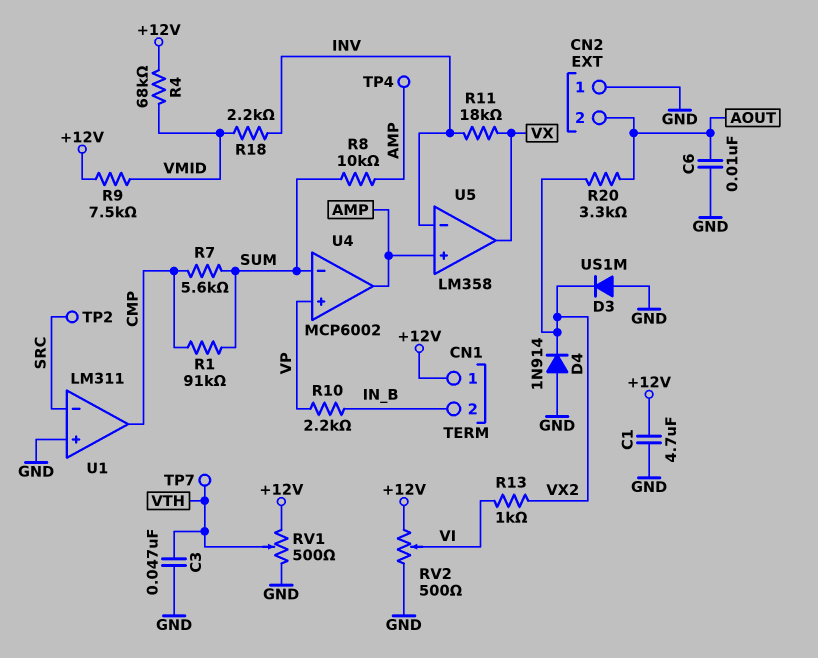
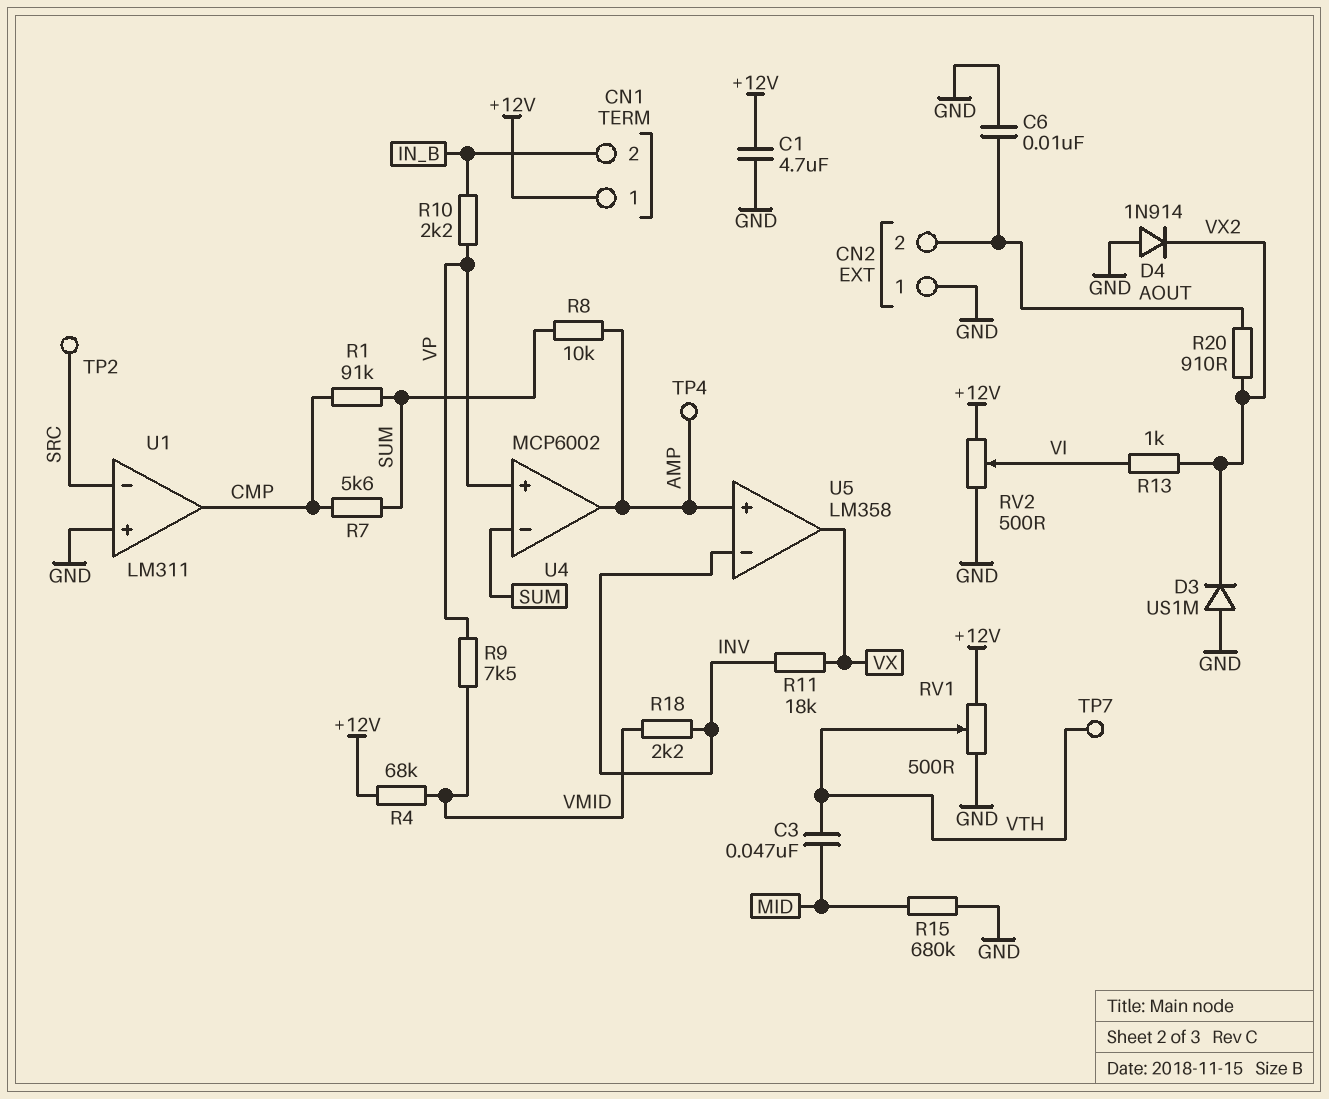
C3: 47nF (GND, VTH) -> 47nF (MID, VTH)
R9: 7.5k (+12V, VMID) -> 7.5k (VMID, VP)
R15: none -> 680k (GND, MID)
R20: 3.3k (AOUT, VX2) -> 910 (AOUT, VX2)

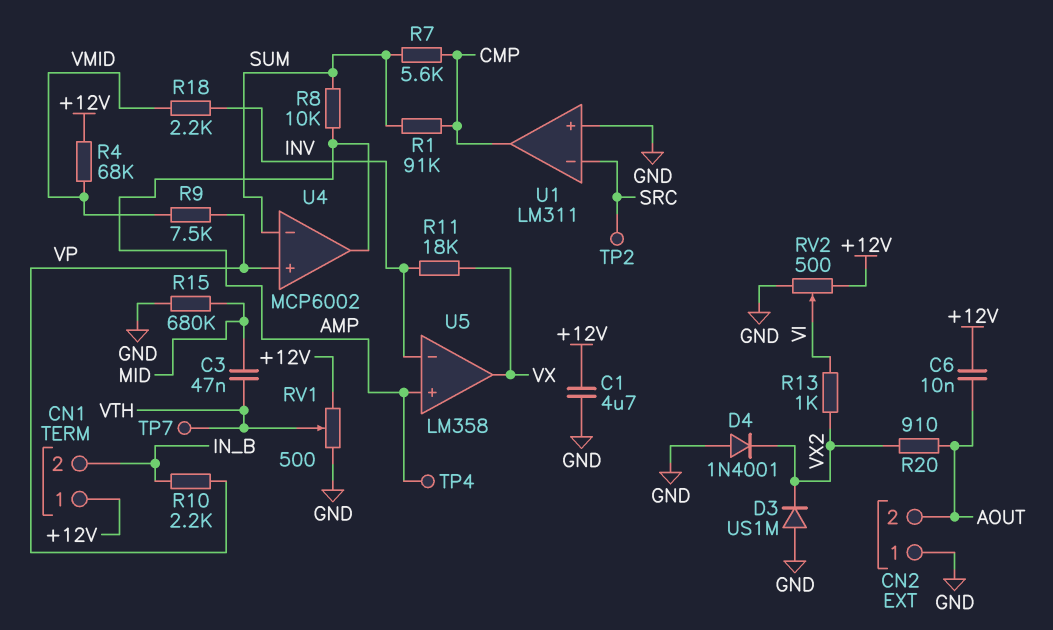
C6: 10nF (AOUT, GND) -> 10nF (+12V, AOUT)
D4: diode 1N914 (A GND, K VX2) -> diode 1N4001 (A GND, K VX2)

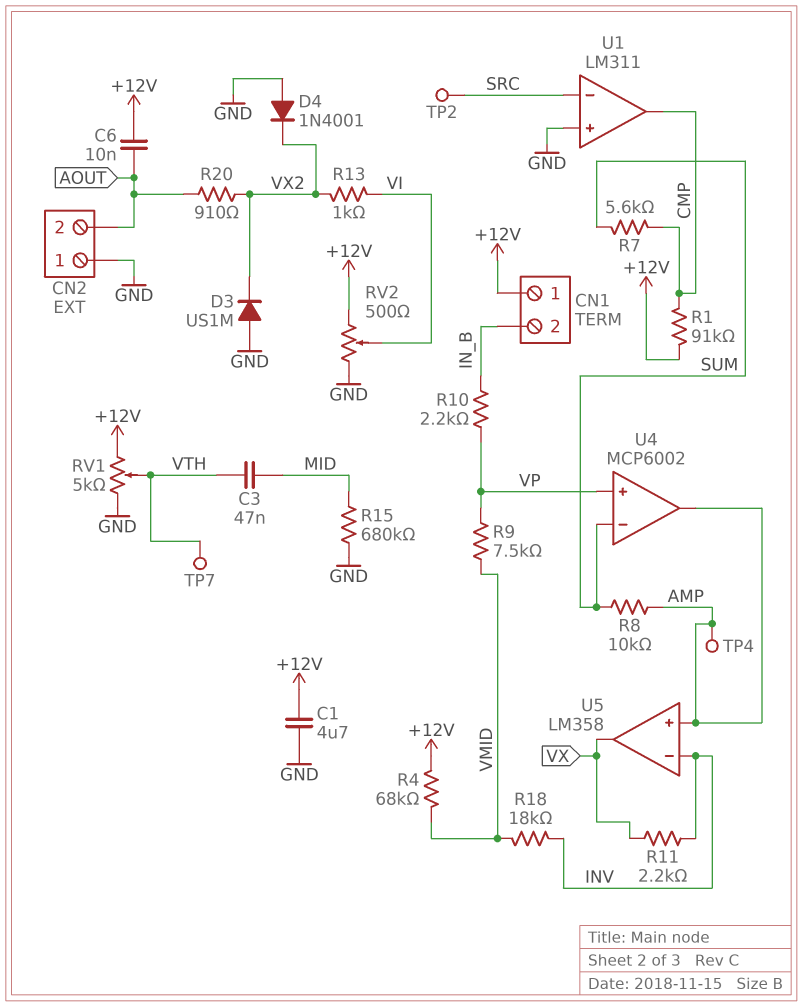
R1: 91k (CMP, SUM) -> 91k (+12V, CMP)
R11: 18k (INV, VX) -> 2.2k (INV, VX)
R18: 2.2k (INV, VMID) -> 18k (INV, VMID)
RV1: 500 (+12V, GND, wiper VTH) -> 5k (+12V, GND, wiper VTH)

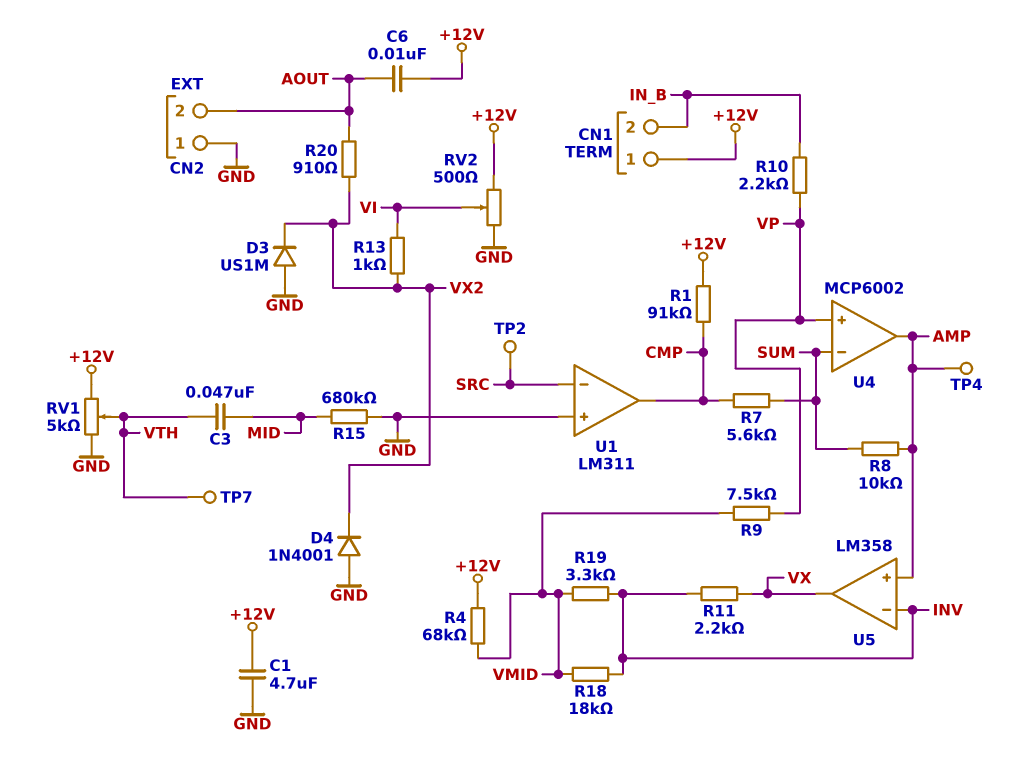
R19: none -> 3.3k (INV, VMID)

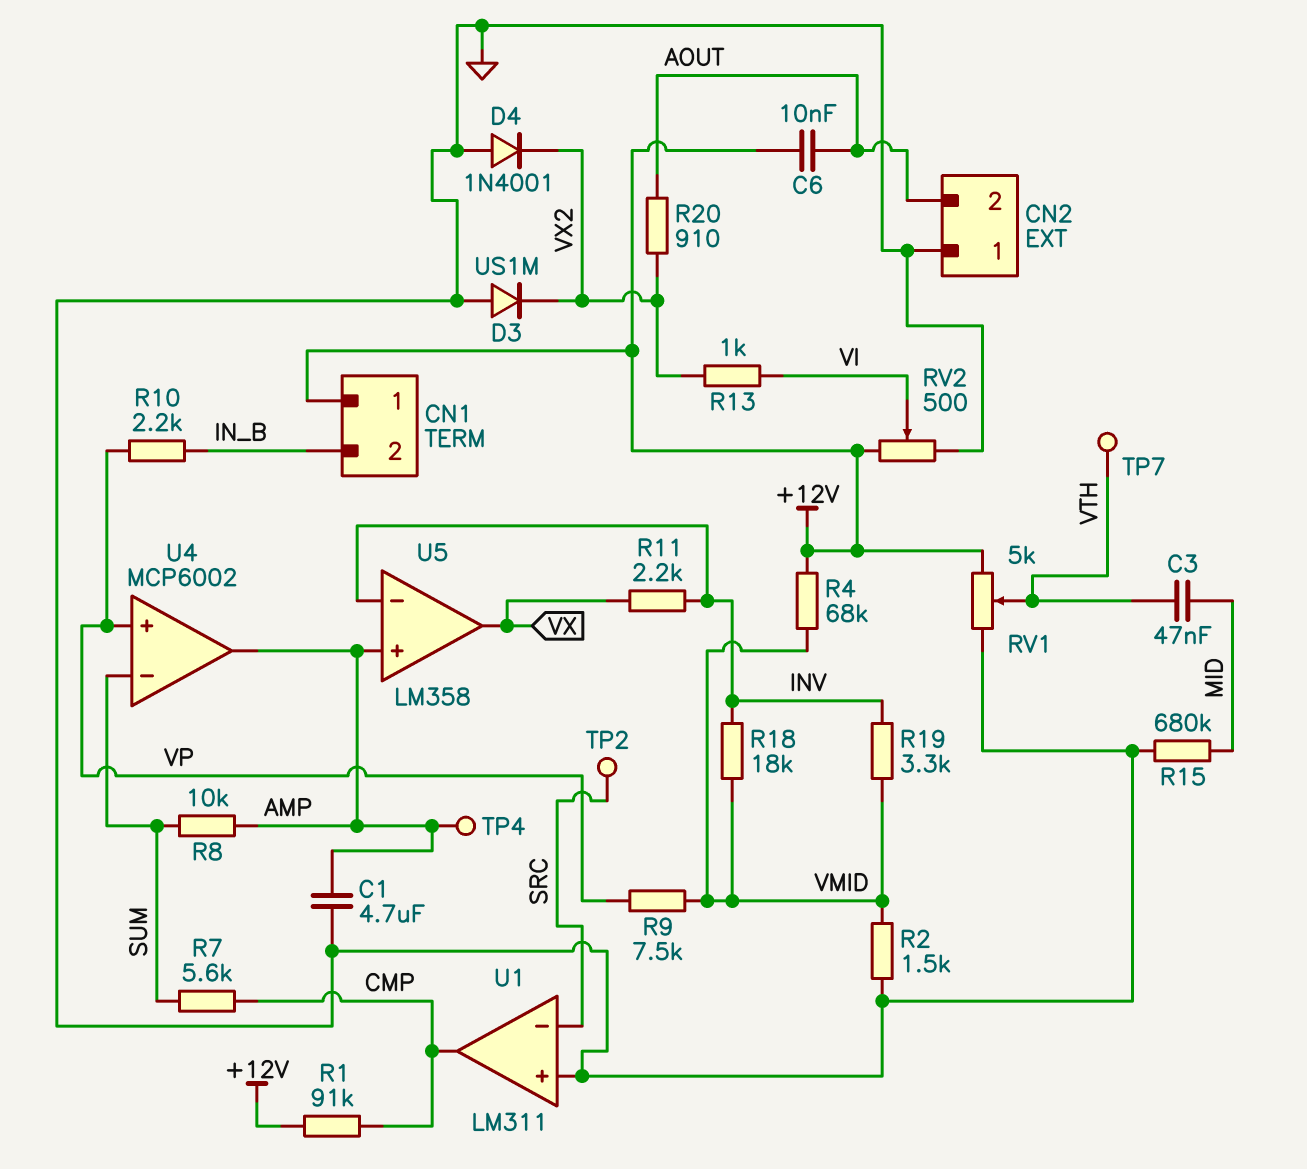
C1: 4.7uF (+12V, GND) -> 4.7uF (AMP, GND)
R2: none -> 1.5k (GND, VMID)

